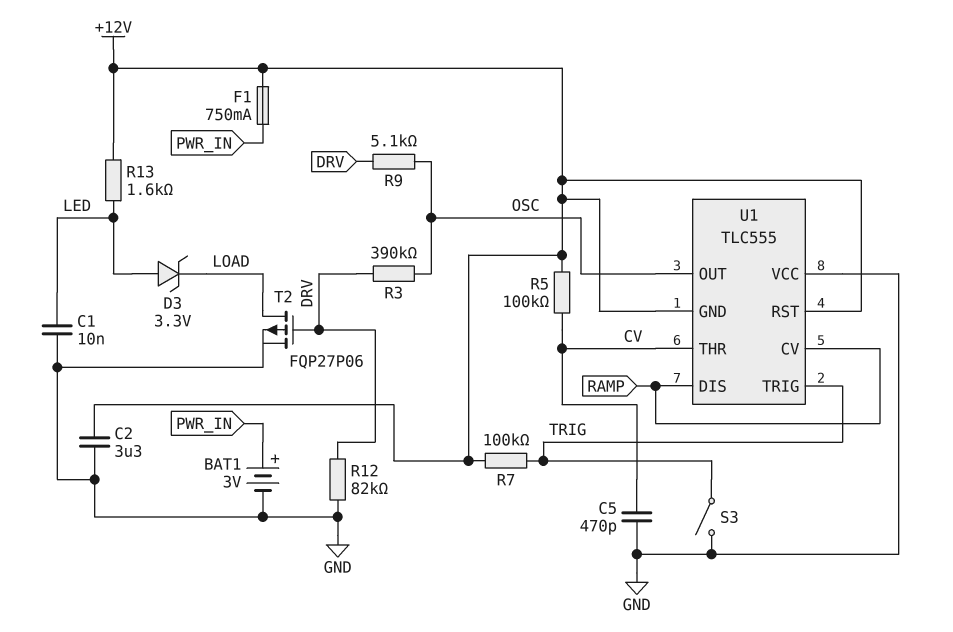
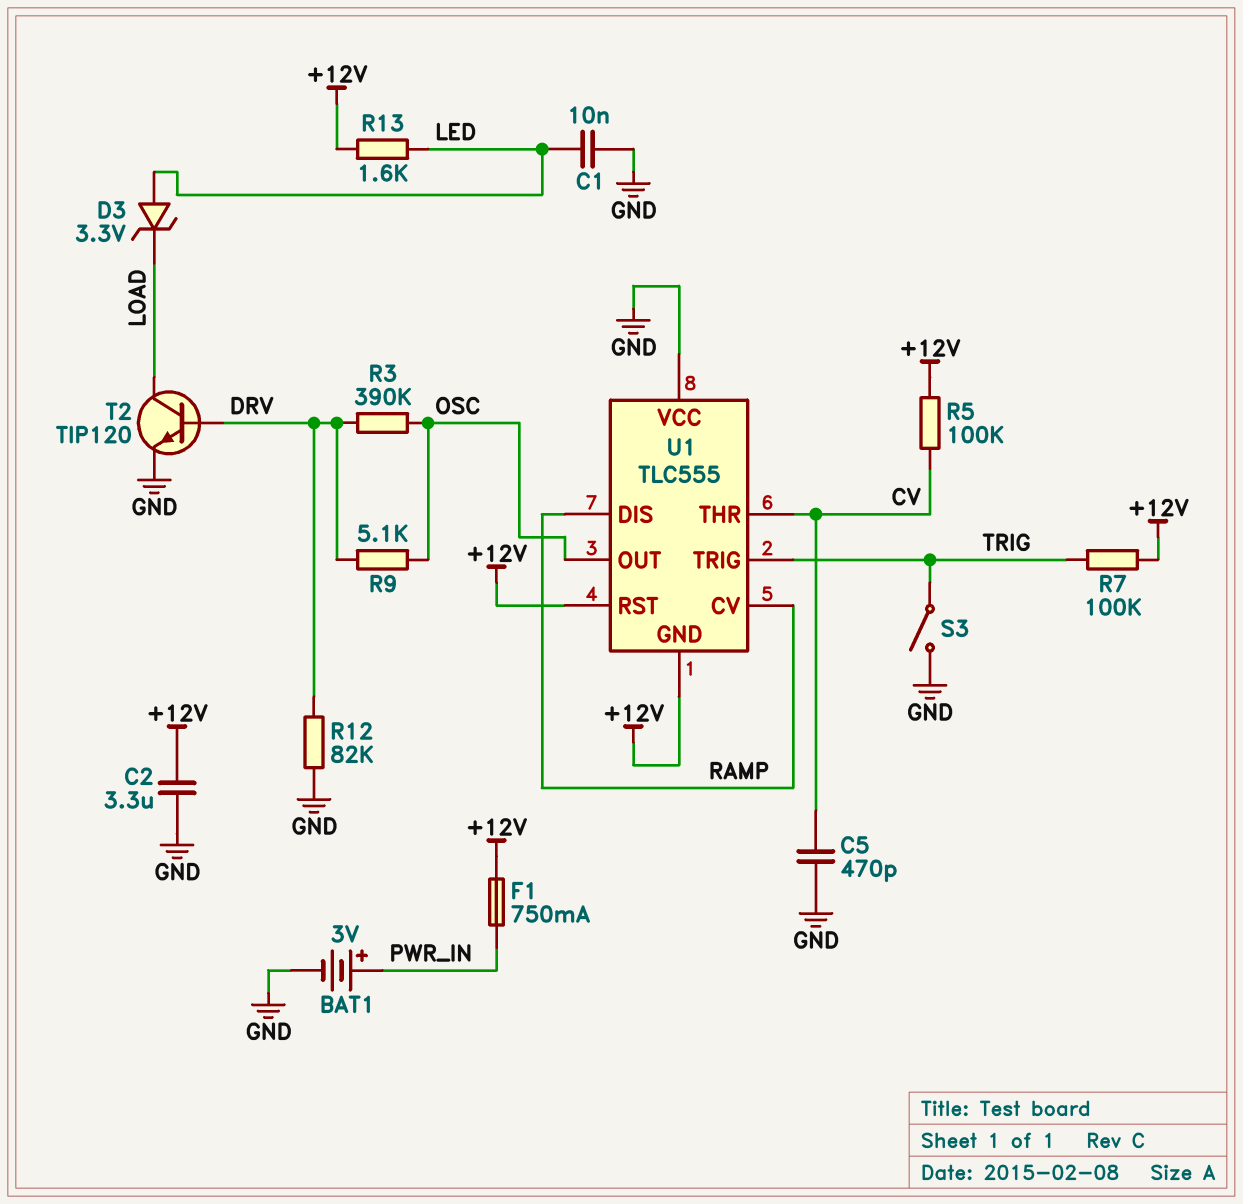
T2: PMOS FQP27P06 (G DRV, D LOAD, S GND) -> NPN TIP120 (B DRV, C LOAD, E GND)

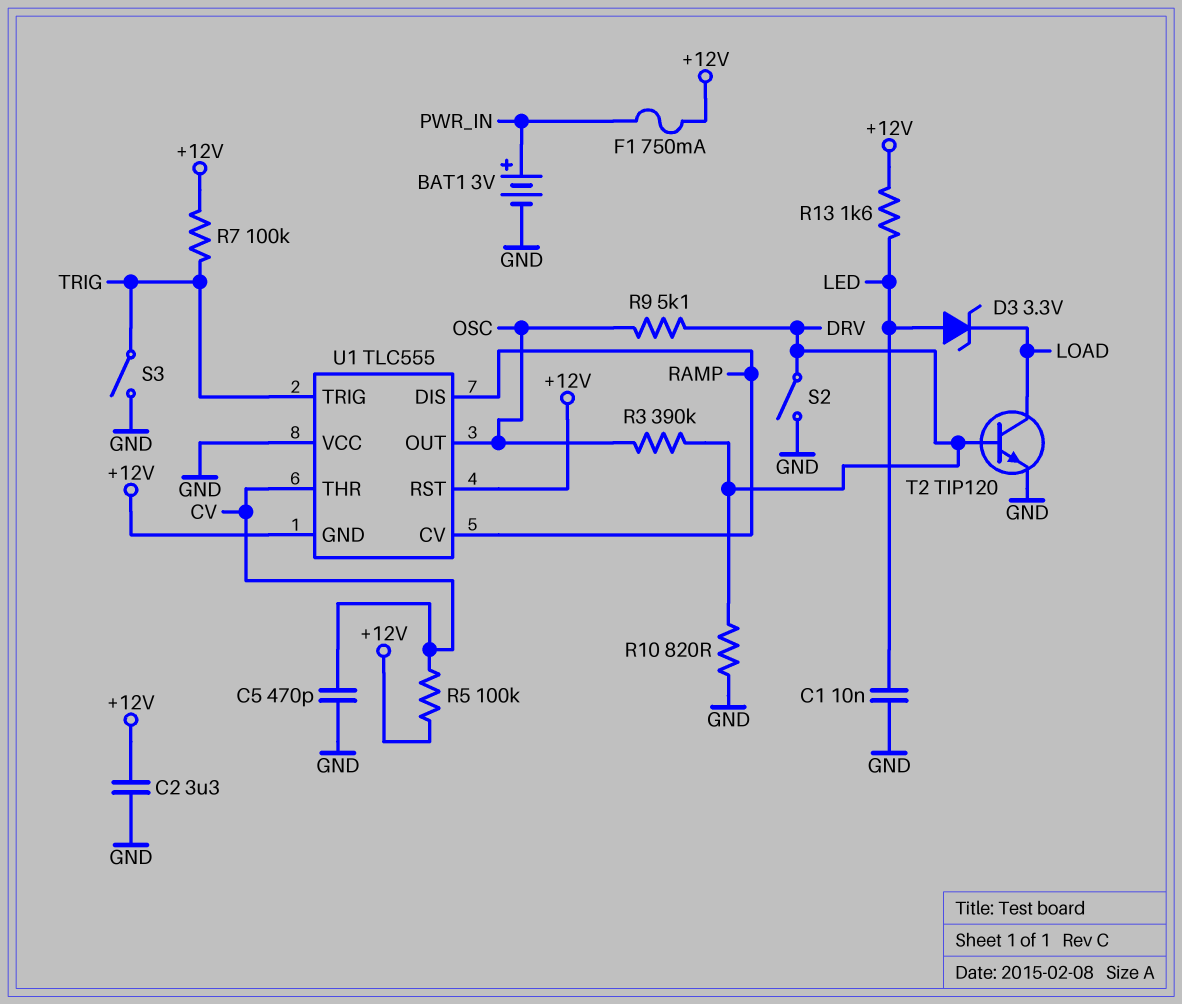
R10: none -> 820 (DRV, GND)
R12: 82k (DRV, GND) -> none
S2: none -> switch (DRV, GND)

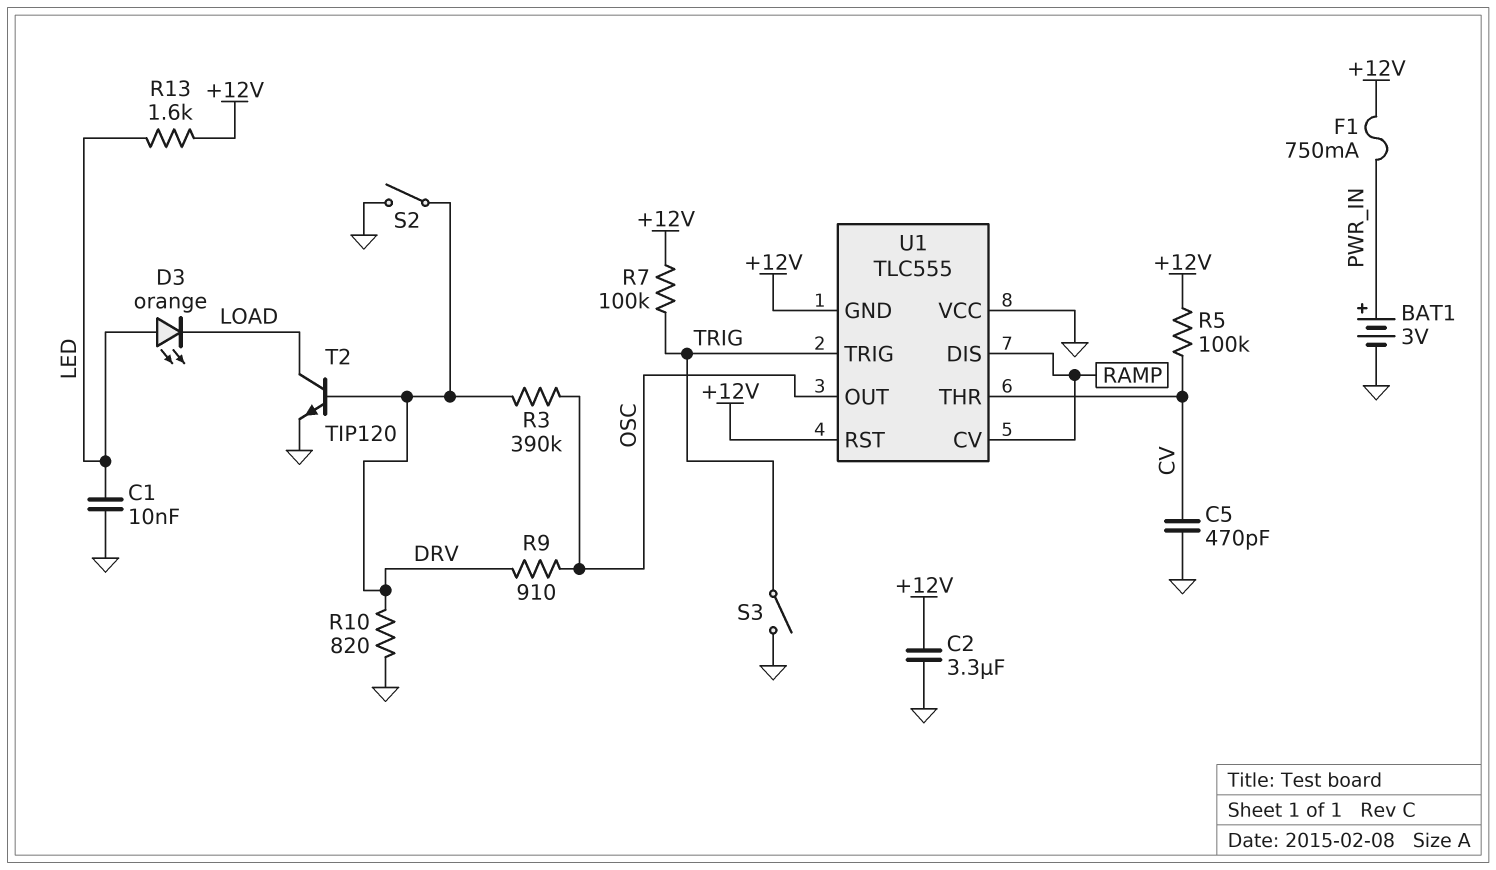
D3: zener 3.3V (A LED, K LOAD) -> LED orange (A LED, K LOAD)
R9: 5.1k (DRV, OSC) -> 910 (DRV, OSC)

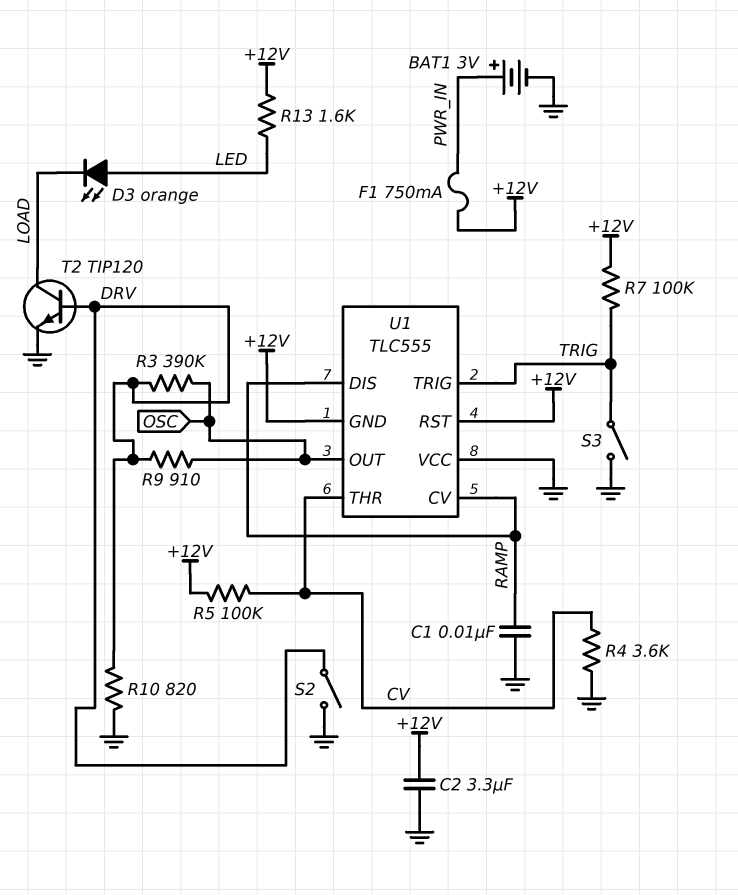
C1: 10nF (GND, LED) -> 10nF (GND, RAMP)
C5: 470pF (CV, GND) -> none
R4: none -> 3.6k (CV, GND)

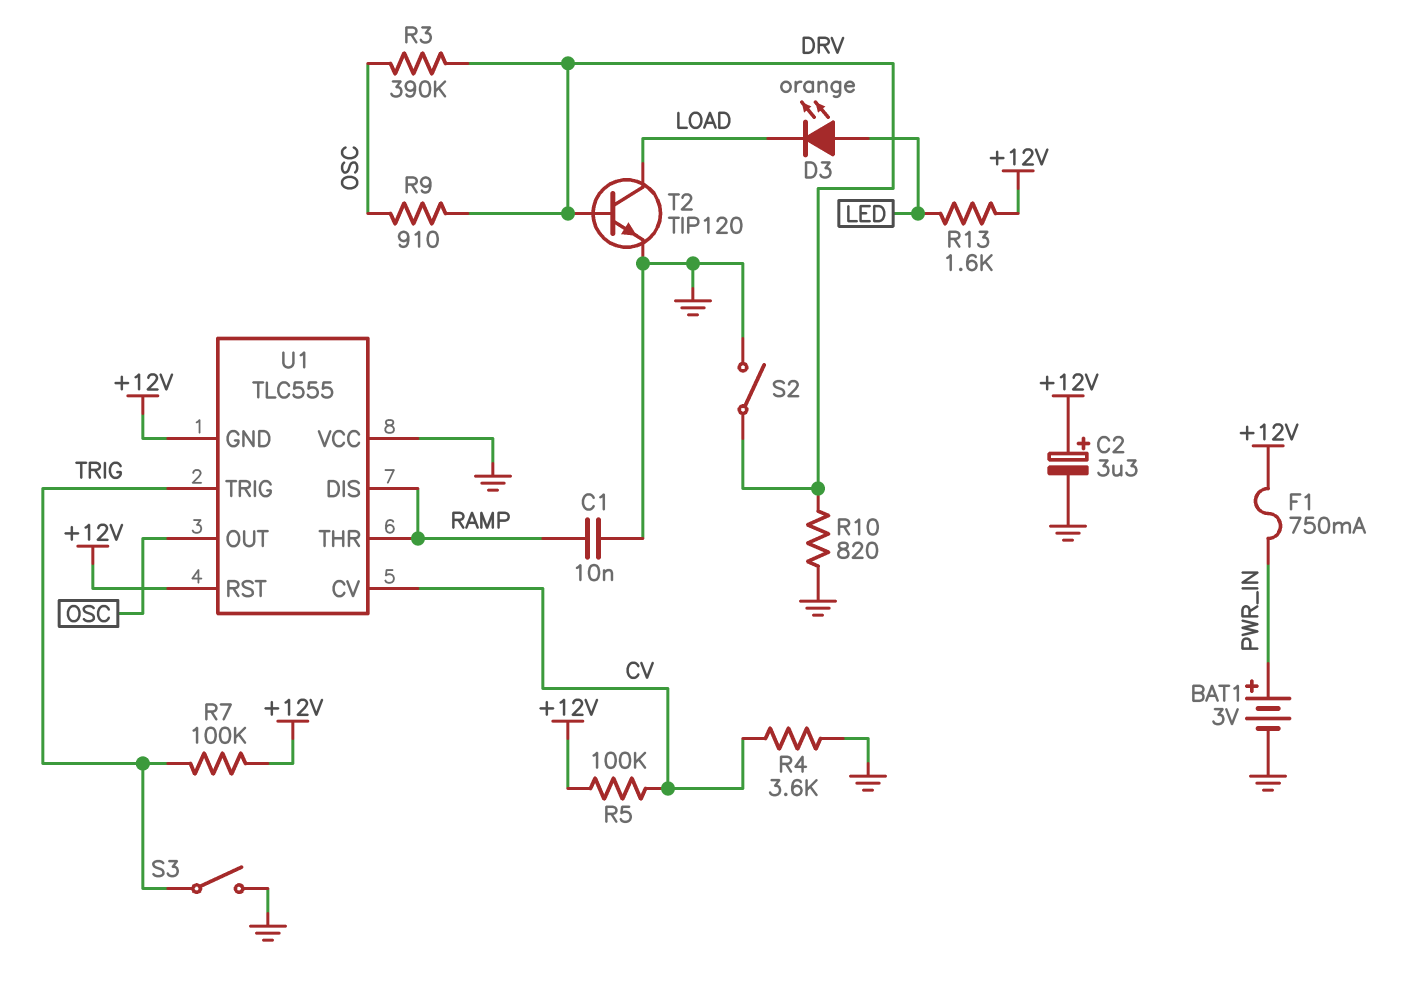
C2: 3.3uF (+12V, GND) -> 3.3uF (plus +12V, minus GND)
U1 pin CV: RAMP -> CV
U1 pin THR: CV -> RAMP

